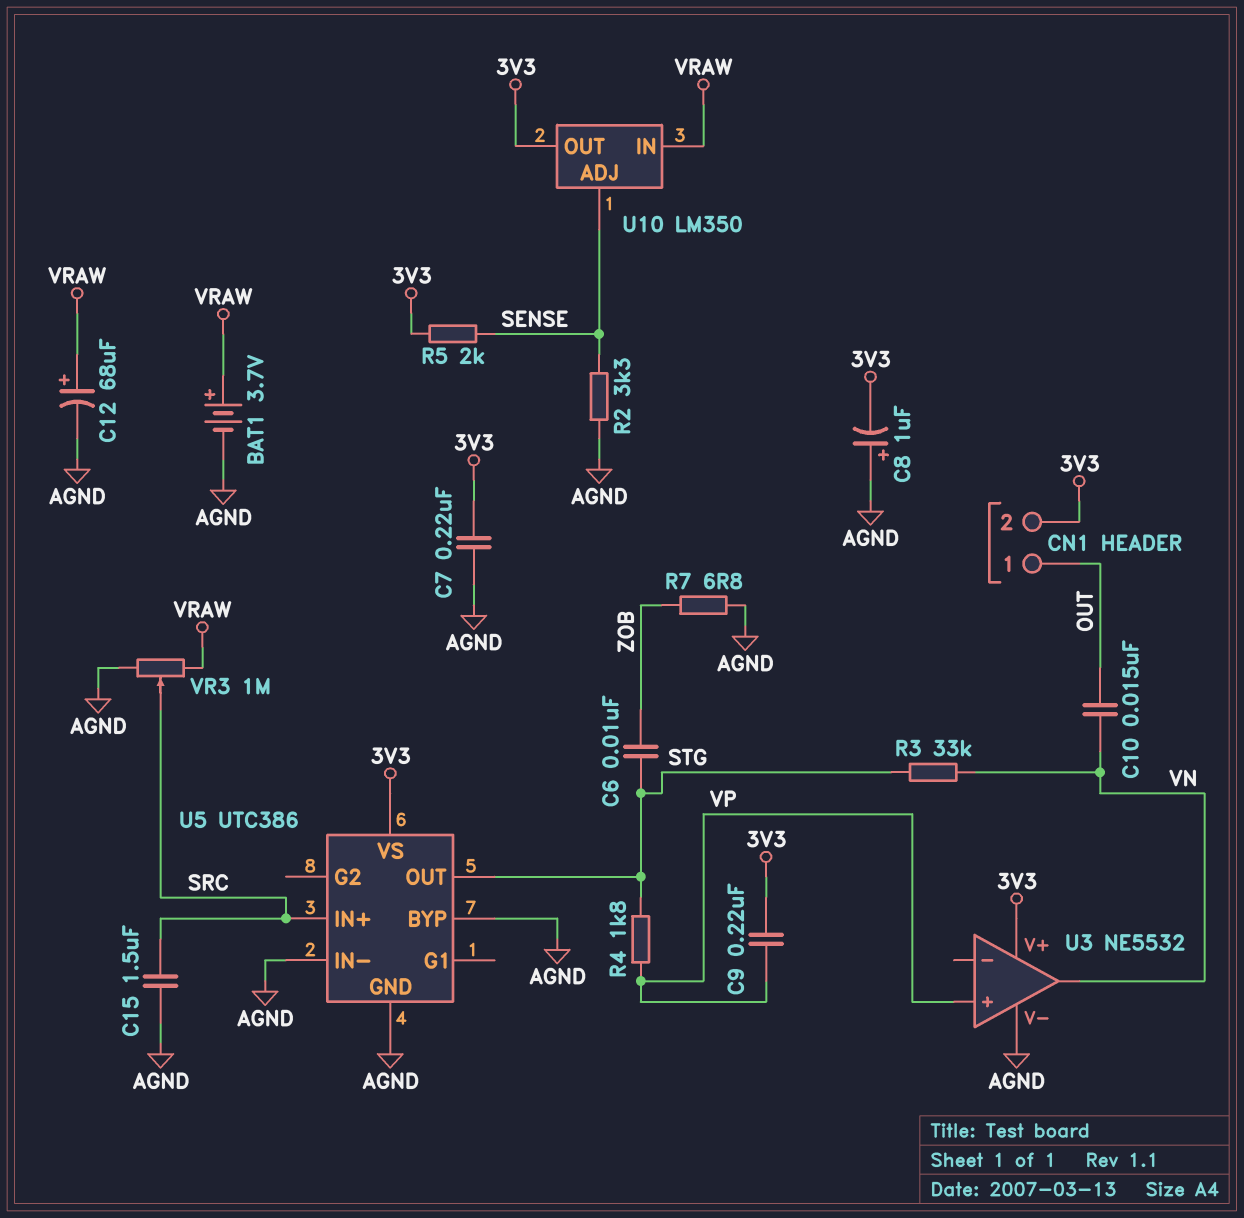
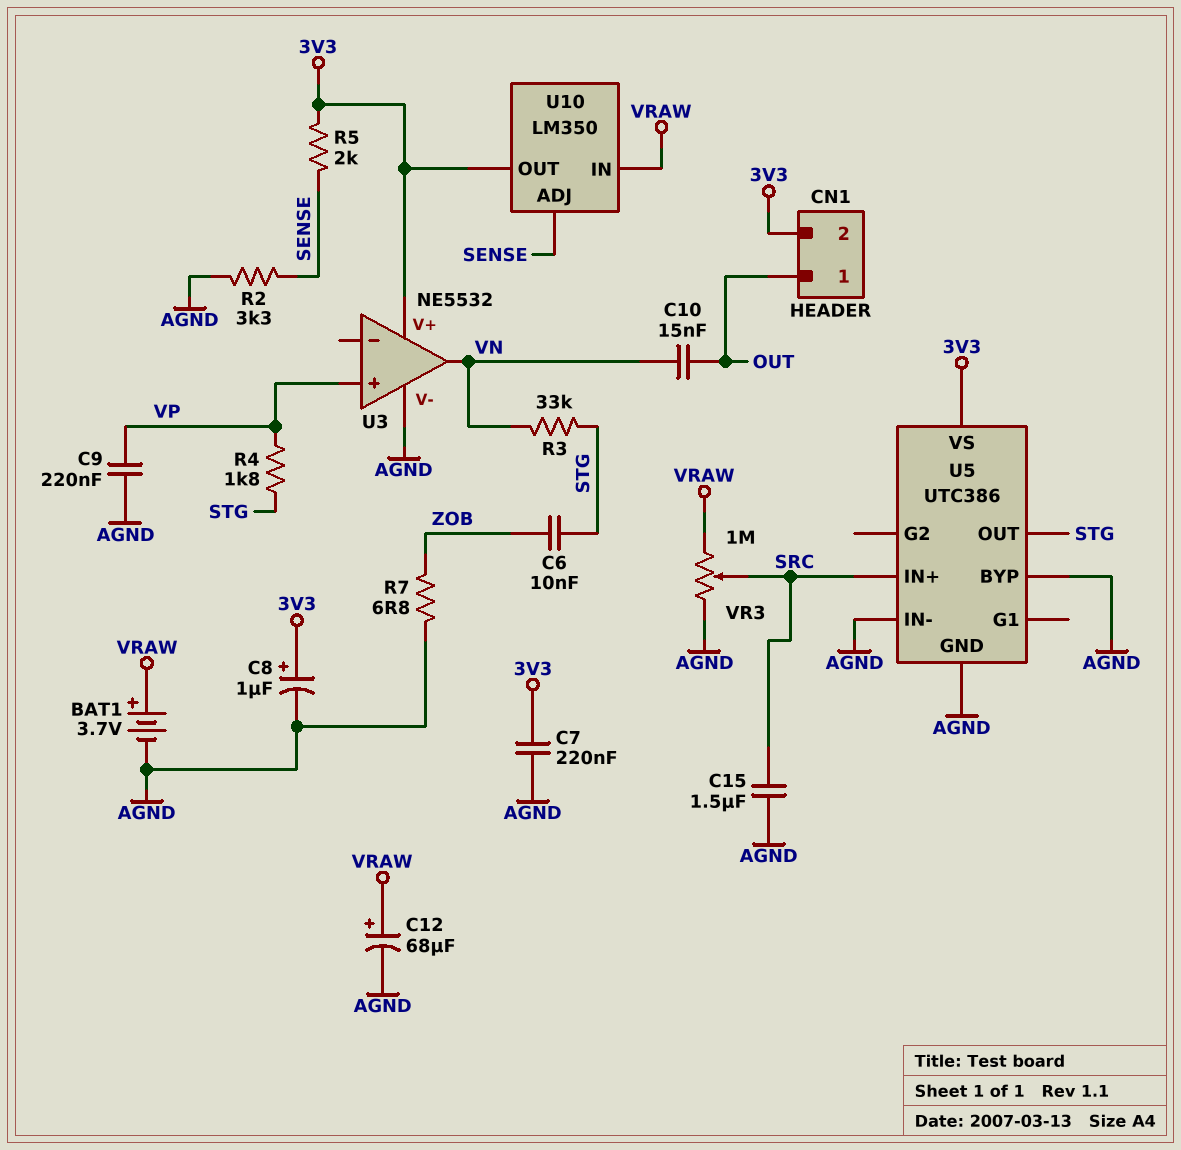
C8: 1uF (plus AGND, minus 3V3) -> 1uF (plus 3V3, minus AGND)
C9: 220nF (3V3, VP) -> 220nF (AGND, VP)

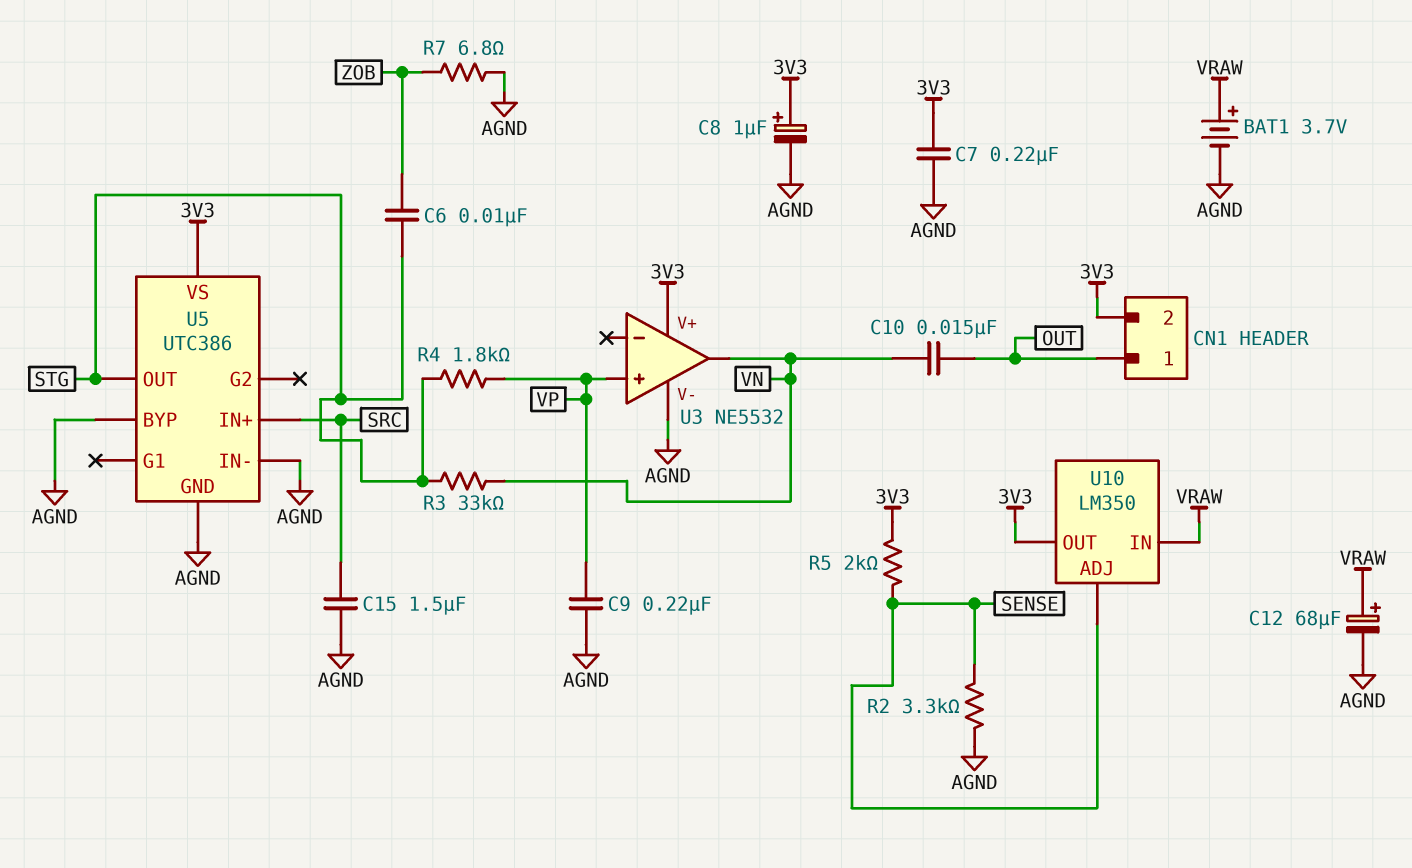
VR3: 1M (AGND, VRAW, wiper SRC) -> none

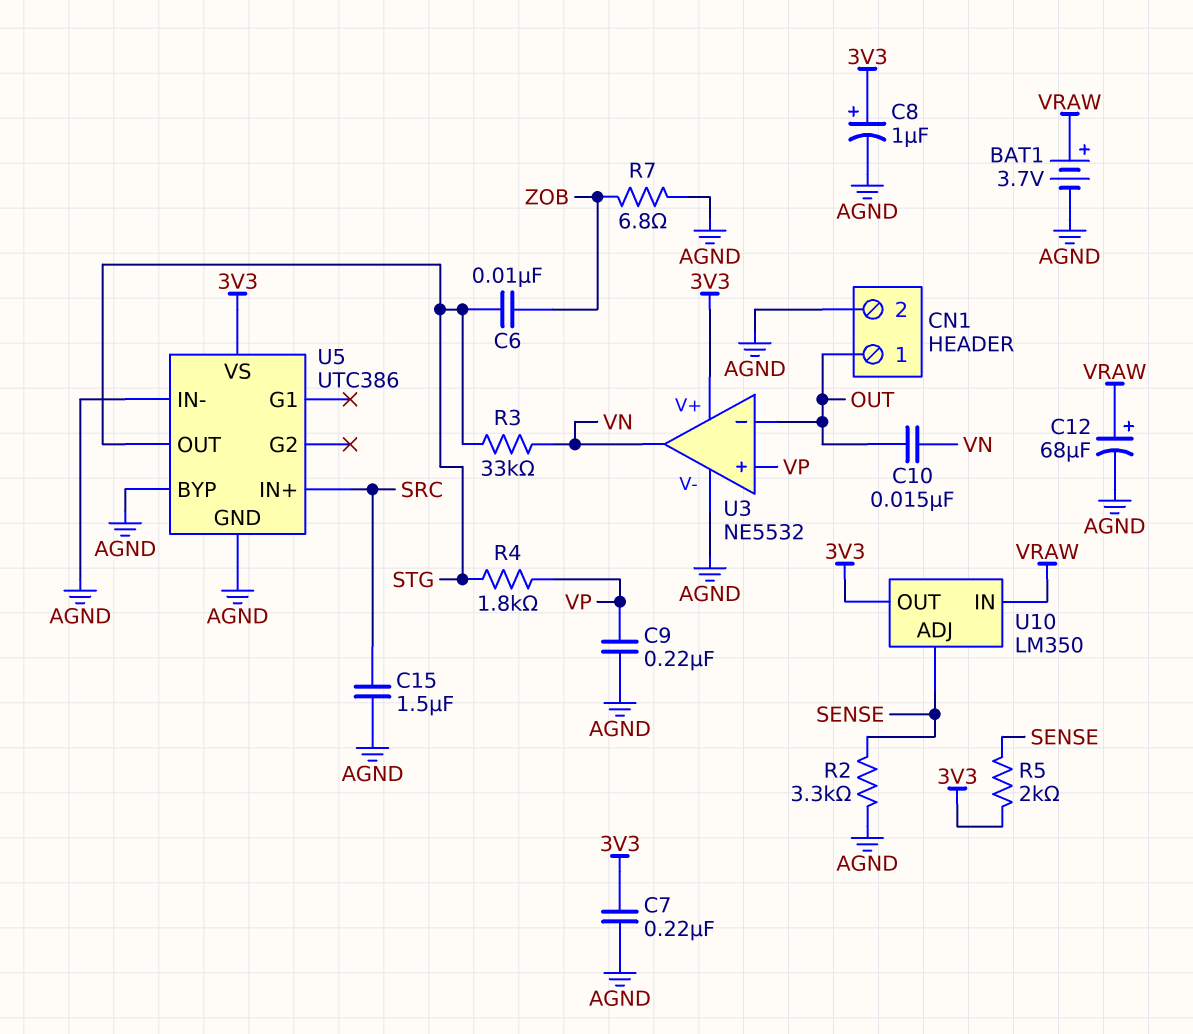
CN1 pin 2: 3V3 -> AGND
U3 pin in-: none -> OUT

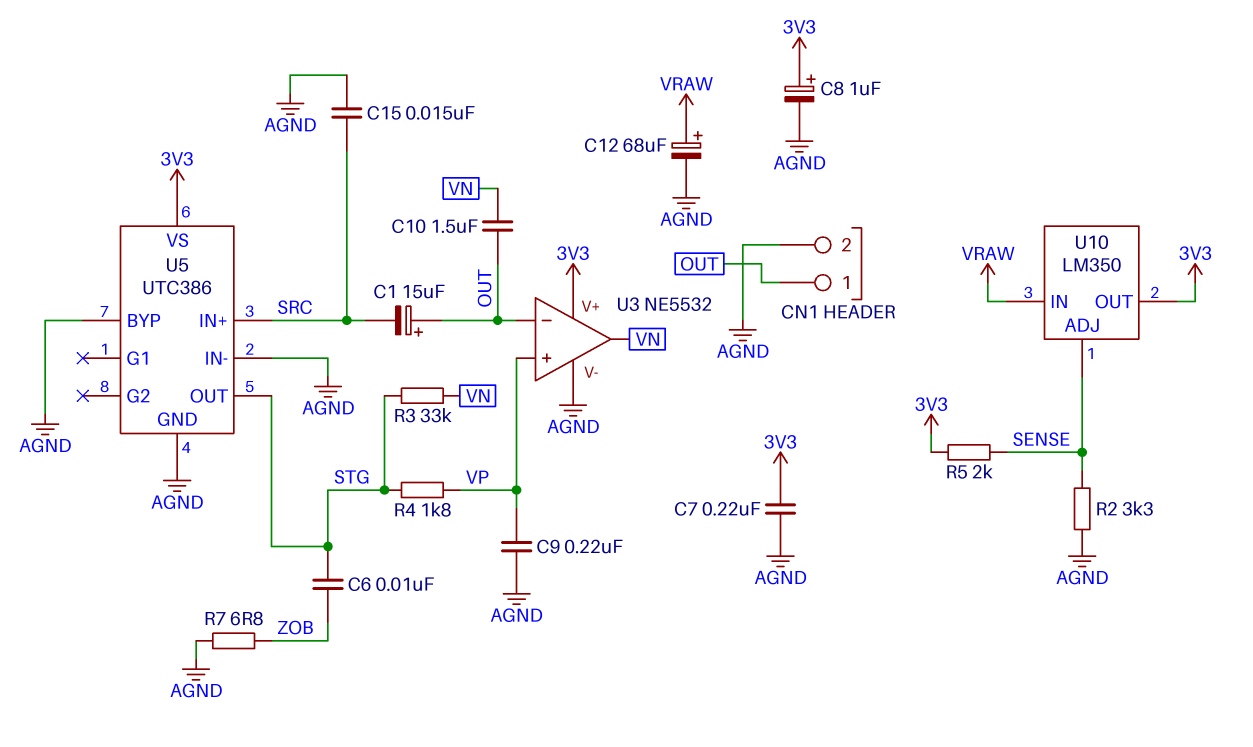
BAT1: 3.7V (plus VRAW, minus AGND) -> none
C1: none -> 15uF (plus OUT, minus SRC)
C10: 15nF (OUT, VN) -> 1.5uF (OUT, VN)
C15: 1.5uF (AGND, SRC) -> 15nF (AGND, SRC)

